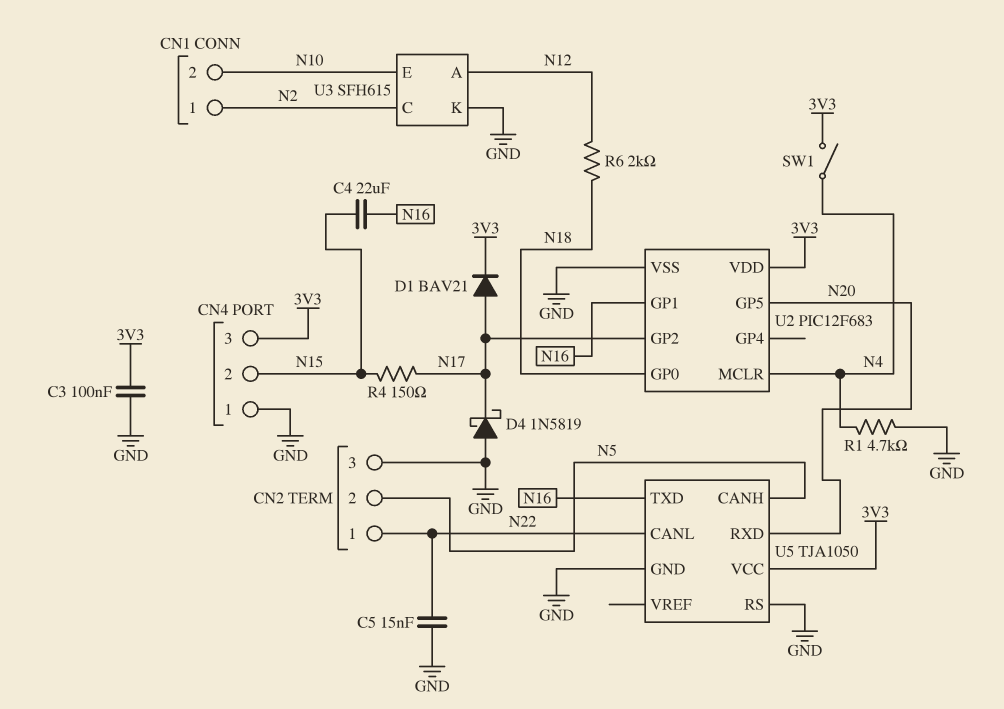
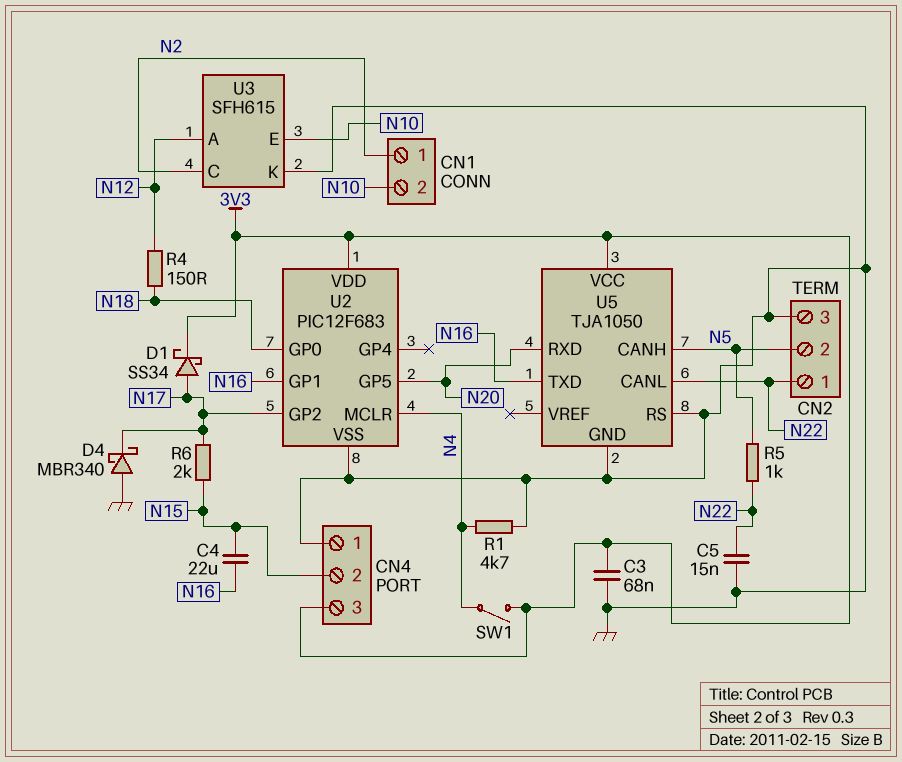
C3: 100nF (3V3, GND) -> 68nF (3V3, GND)
D1: diode BAV21 (A N17, K 3V3) -> schottky SS34 (A N17, K 3V3)
D4: schottky 1N5819 (A GND, K N17) -> schottky MBR340 (A GND, K N17)
R4: 150 (N15, N17) -> 150 (N12, N18)
R5: none -> 1k (N5, N22)
R6: 2k (N12, N18) -> 2k (N15, N17)

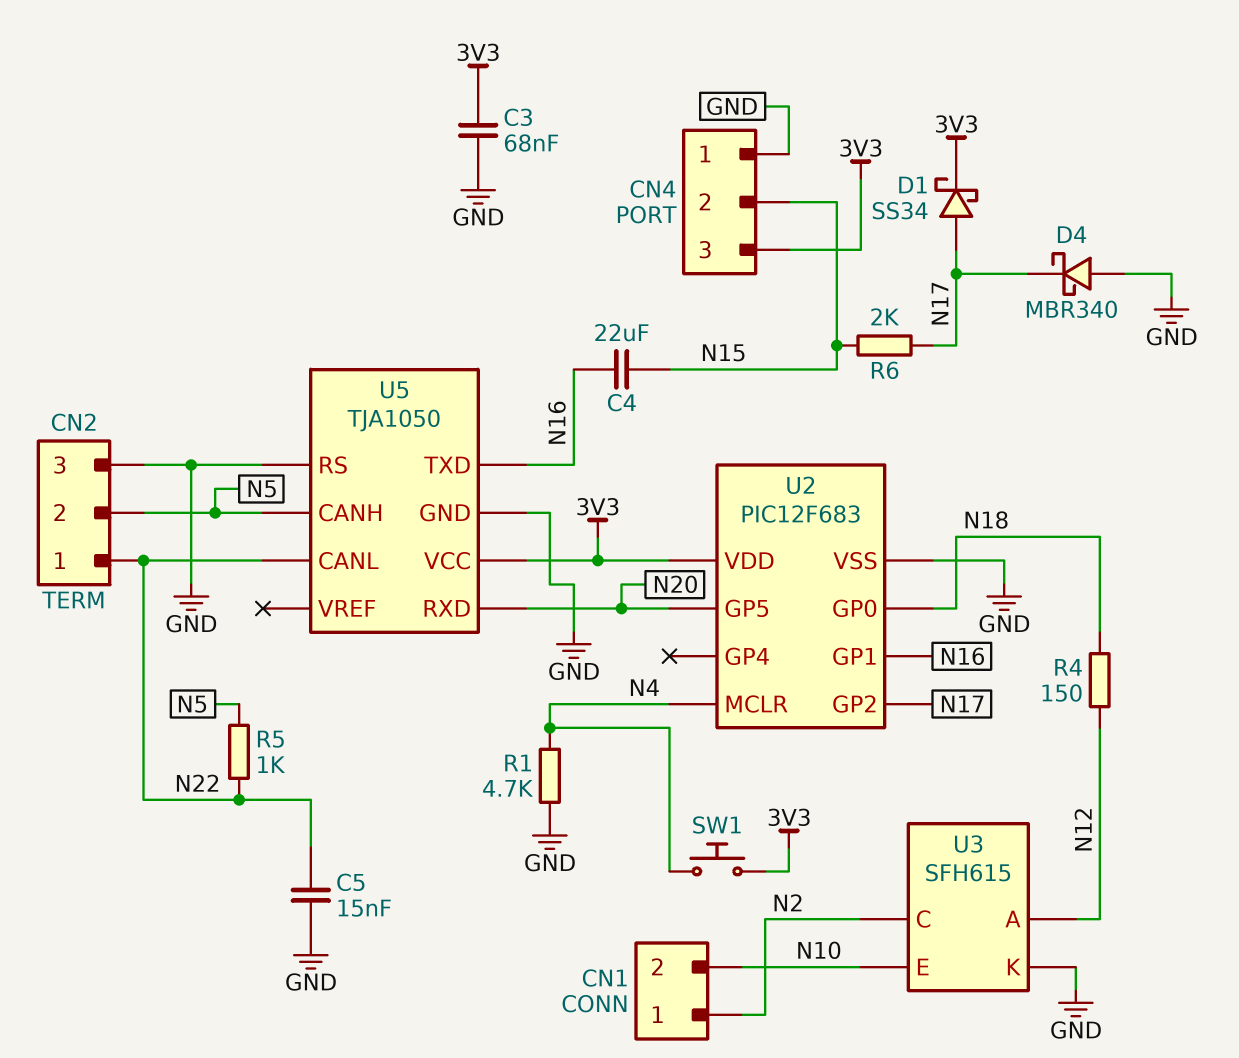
SW1: switch (3V3, N4) -> button (3V3, N4)

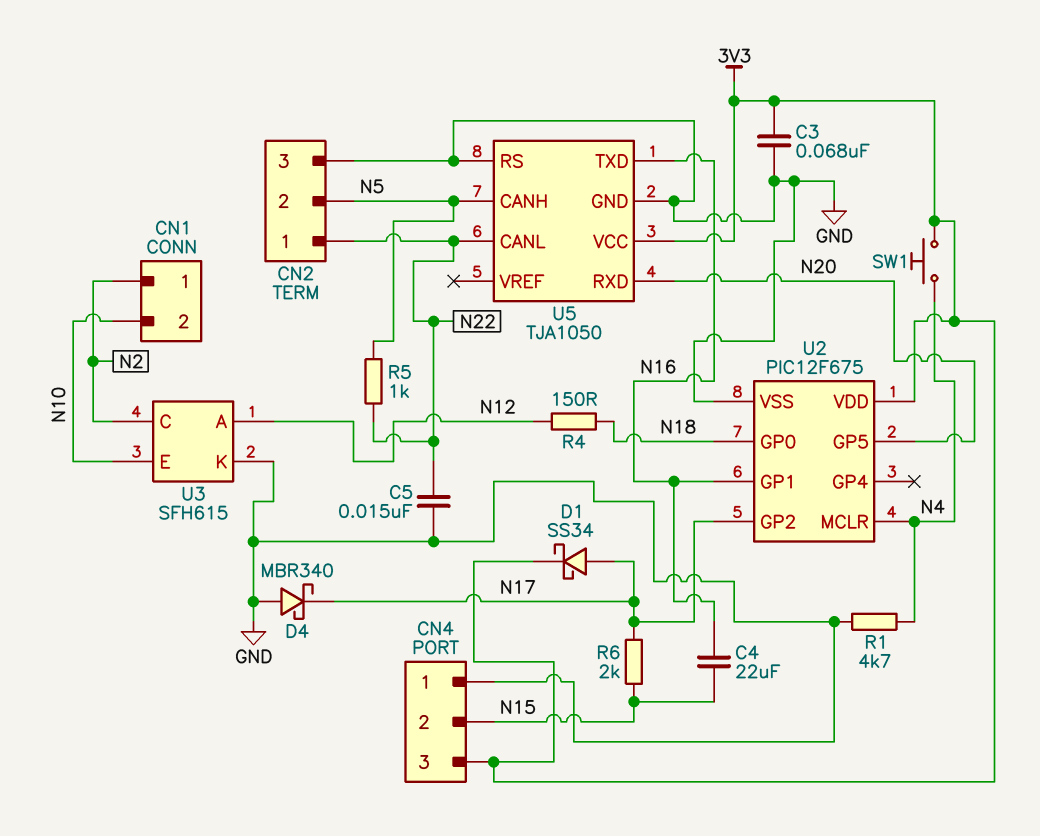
U2: PIC12F683 -> PIC12F675

